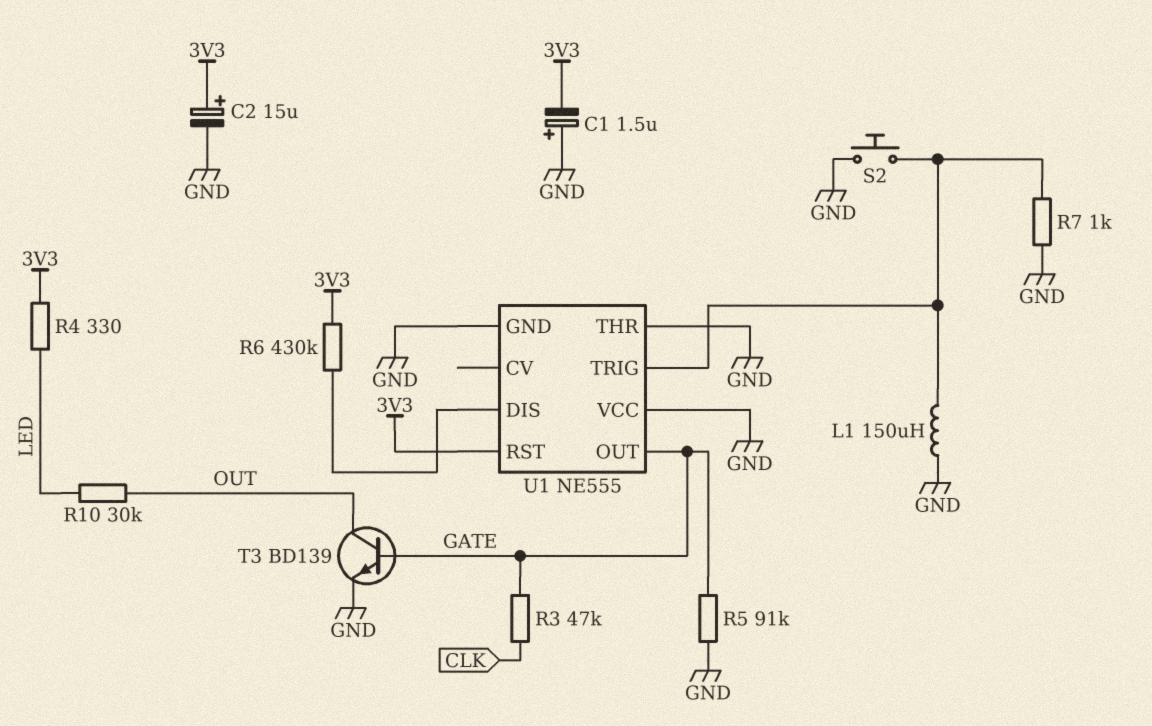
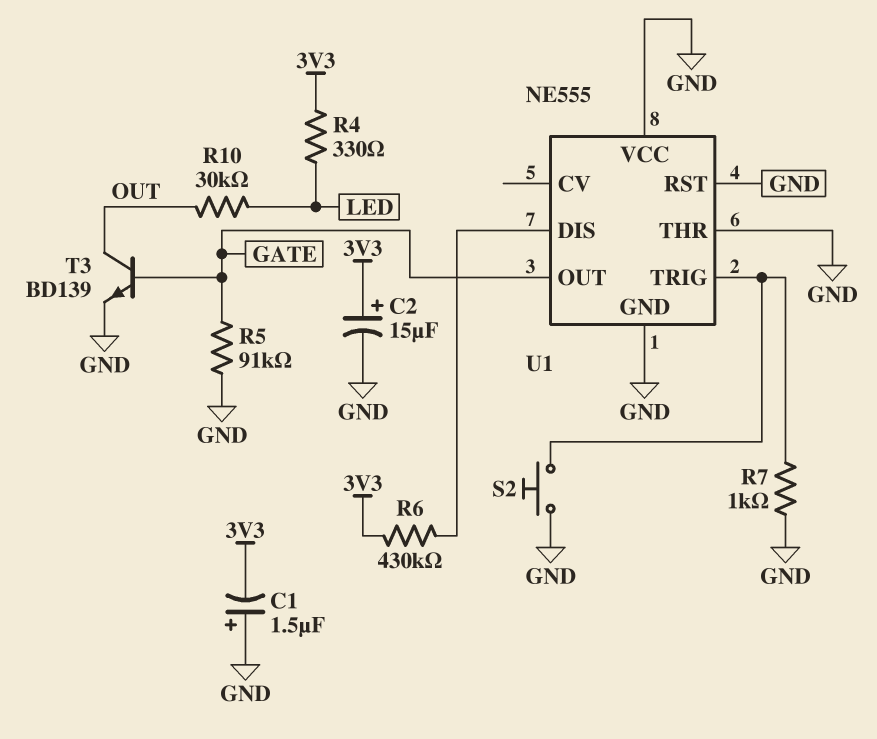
L1: 150uH (GND, U1/TRIG) -> none
R3: 47k (CLK, GATE) -> none
U1 pin RST: 3V3 -> GND

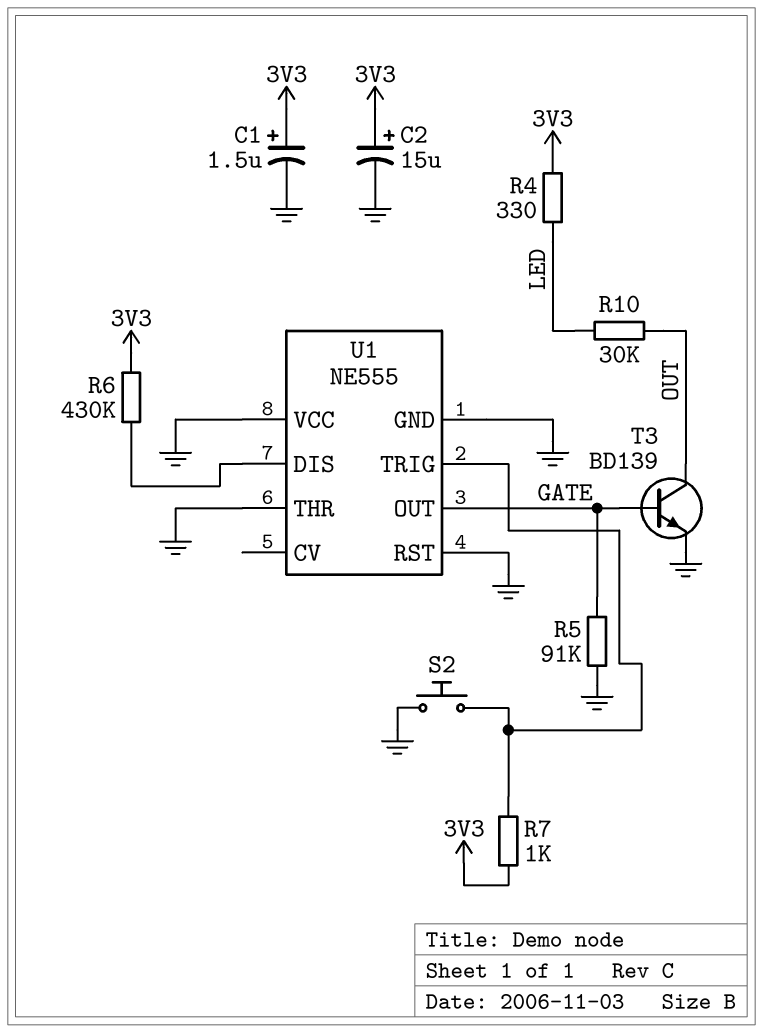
C1: 1.5uF (plus GND, minus 3V3) -> 1.5uF (plus 3V3, minus GND)
R7: 1k (GND, U1/TRIG) -> 1k (3V3, U1/TRIG)

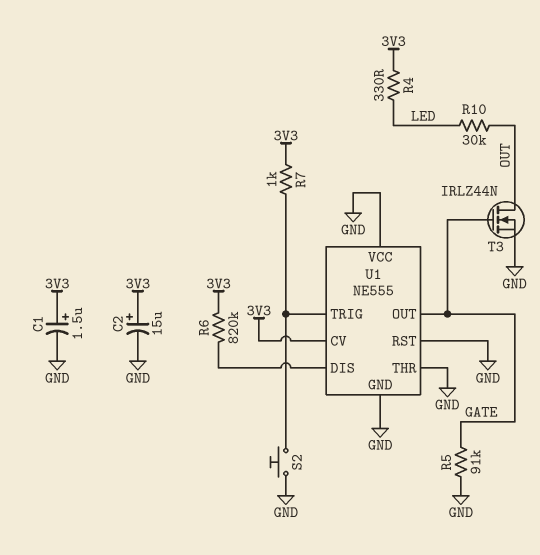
R6: 430k (3V3, U1/DIS) -> 820k (3V3, U1/DIS)
T3: NPN BD139 (B GATE, C OUT, E GND) -> NMOS IRLZ44N (G GATE, D OUT, S GND)
U1 pin CV: none -> 3V3

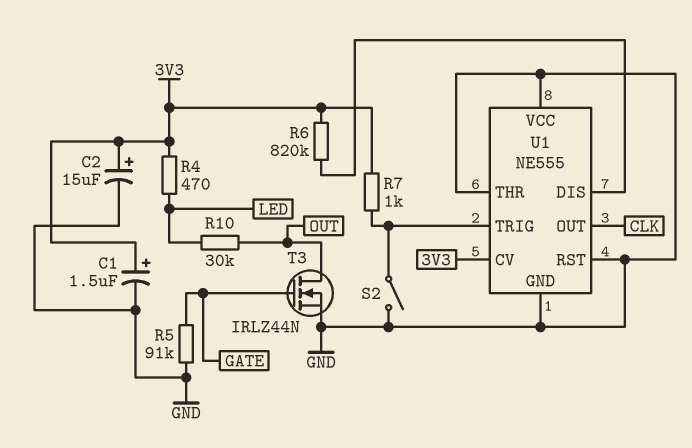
R4: 330 (3V3, LED) -> 470 (3V3, LED)
S2: button (GND, U1/TRIG) -> switch (GND, U1/TRIG)
U1 pin OUT: GATE -> CLK

